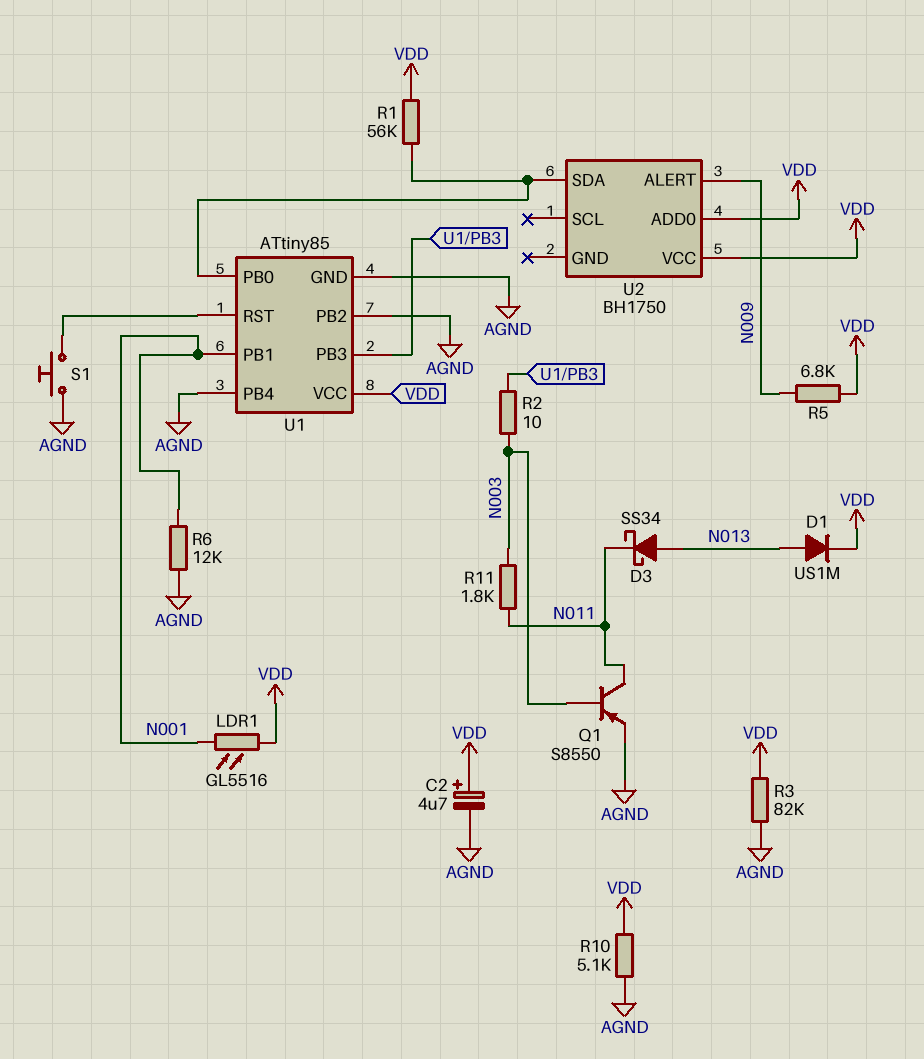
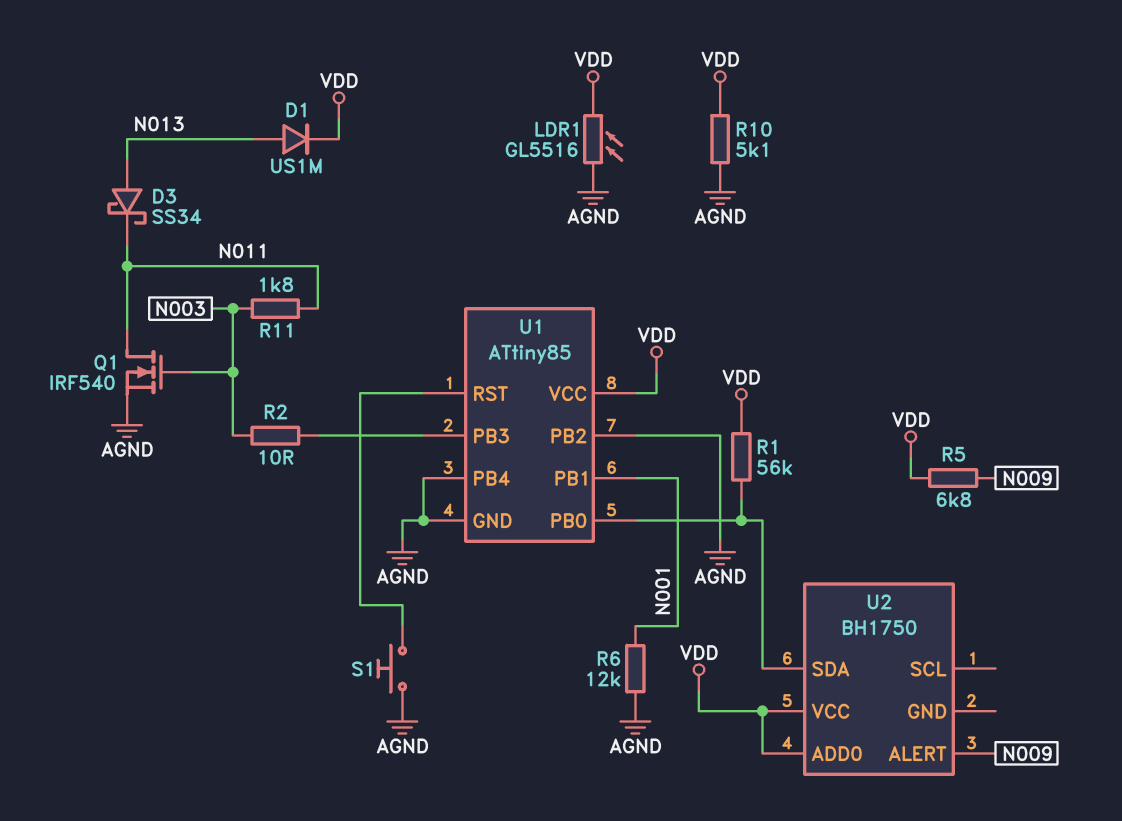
C2: 4.7uF (plus VDD, minus AGND) -> none
LDR1: GL5516 (N001, VDD) -> GL5516 (AGND, VDD)
Q1: PNP S8550 (B N003, C N011, E AGND) -> NMOS IRF540 (G N003, D N011, S AGND)
R3: 82k (AGND, VDD) -> none

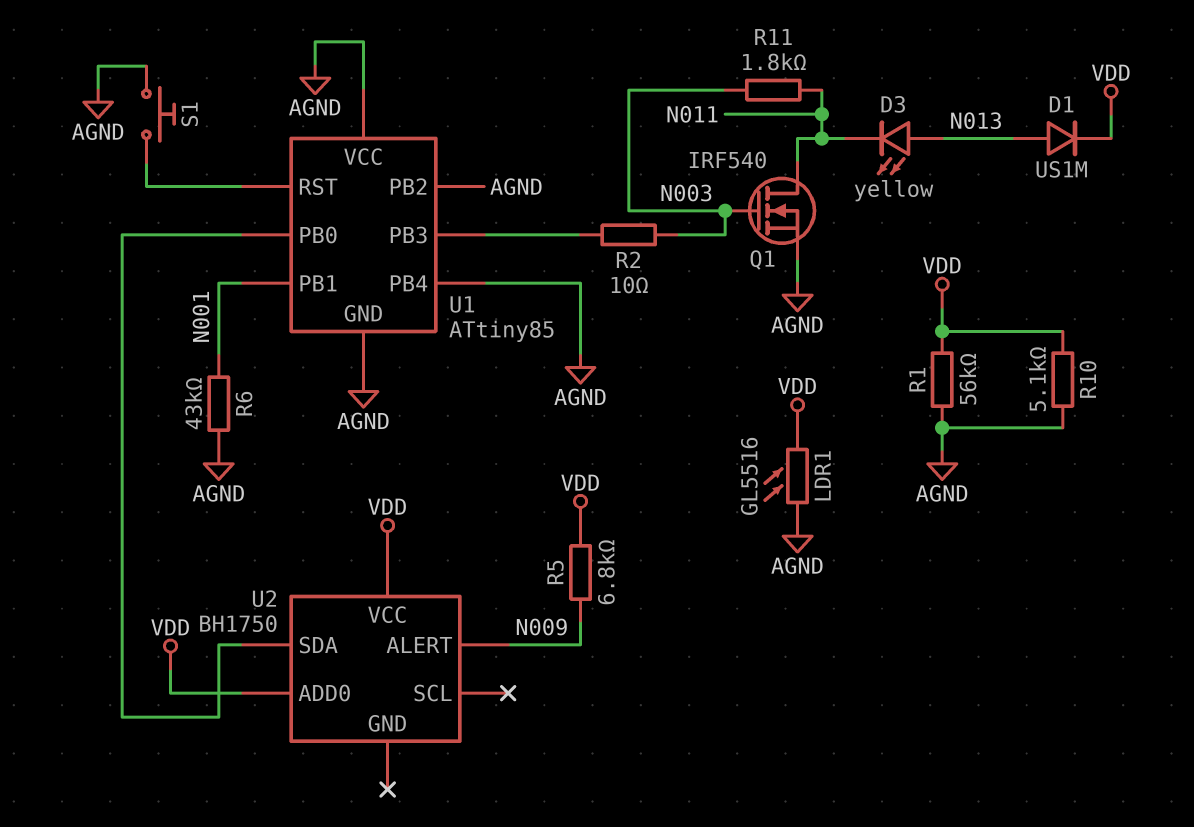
D3: schottky SS34 (A N013, K N011) -> LED yellow (A N013, K N011)
R1: 56k (U1/PB0, VDD) -> 56k (AGND, VDD)
R6: 12k (AGND, N001) -> 43k (AGND, N001)
U1 pin VCC: VDD -> AGND

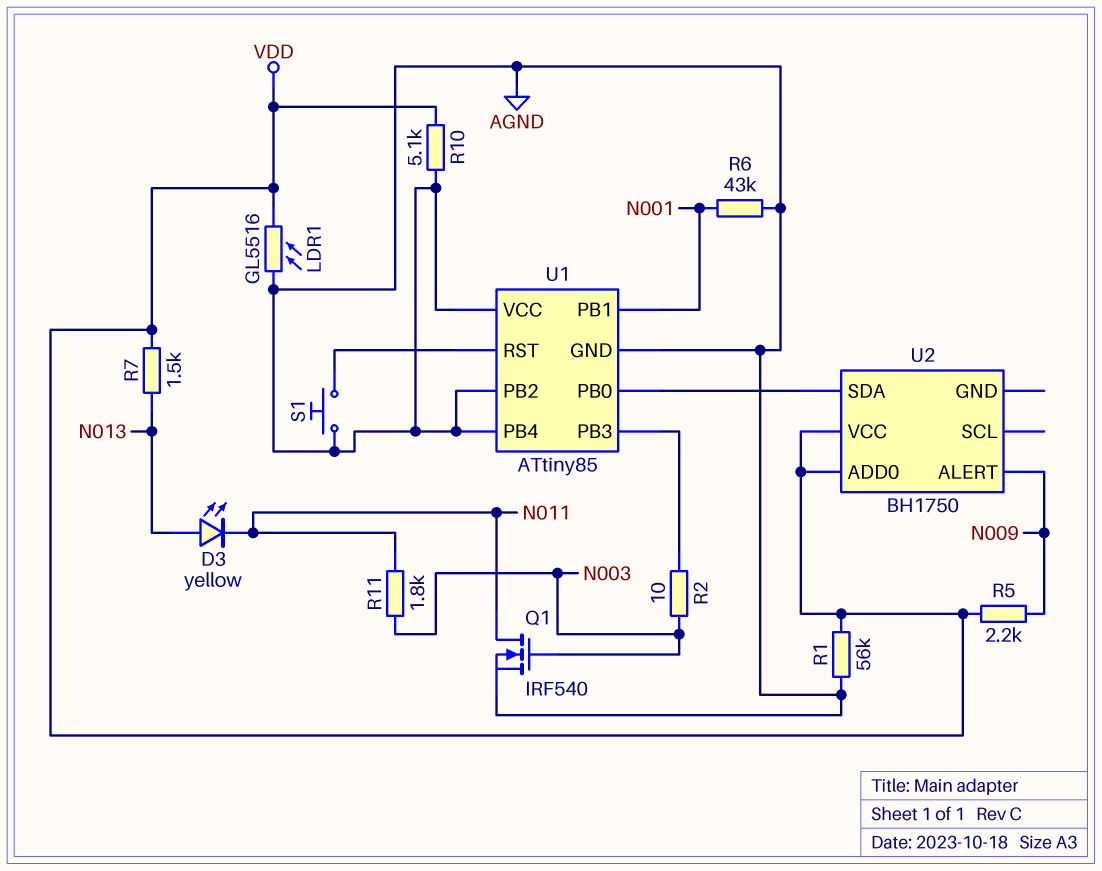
D1: diode US1M (A N013, K VDD) -> none
R5: 6.8k (N009, VDD) -> 2.2k (N009, VDD)
R7: none -> 1.5k (N013, VDD)

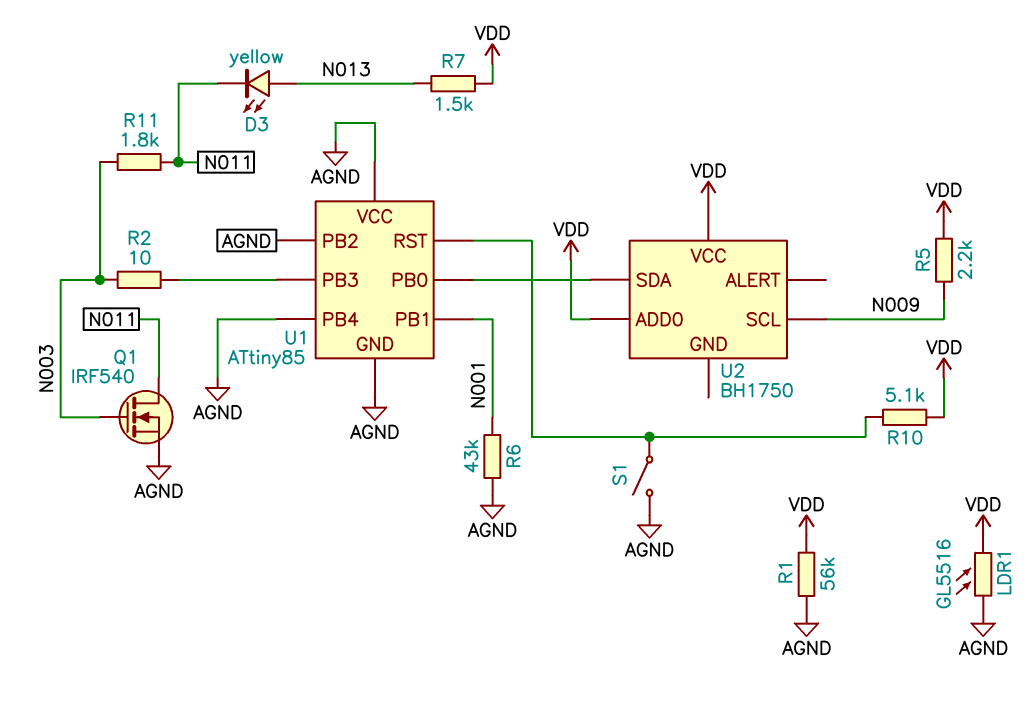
R10: 5.1k (AGND, VDD) -> 5.1k (U1/RST, VDD)
S1: button (AGND, U1/RST) -> switch (AGND, U1/RST)
U2 pin ALERT: N009 -> none
U2 pin SCL: none -> N009

